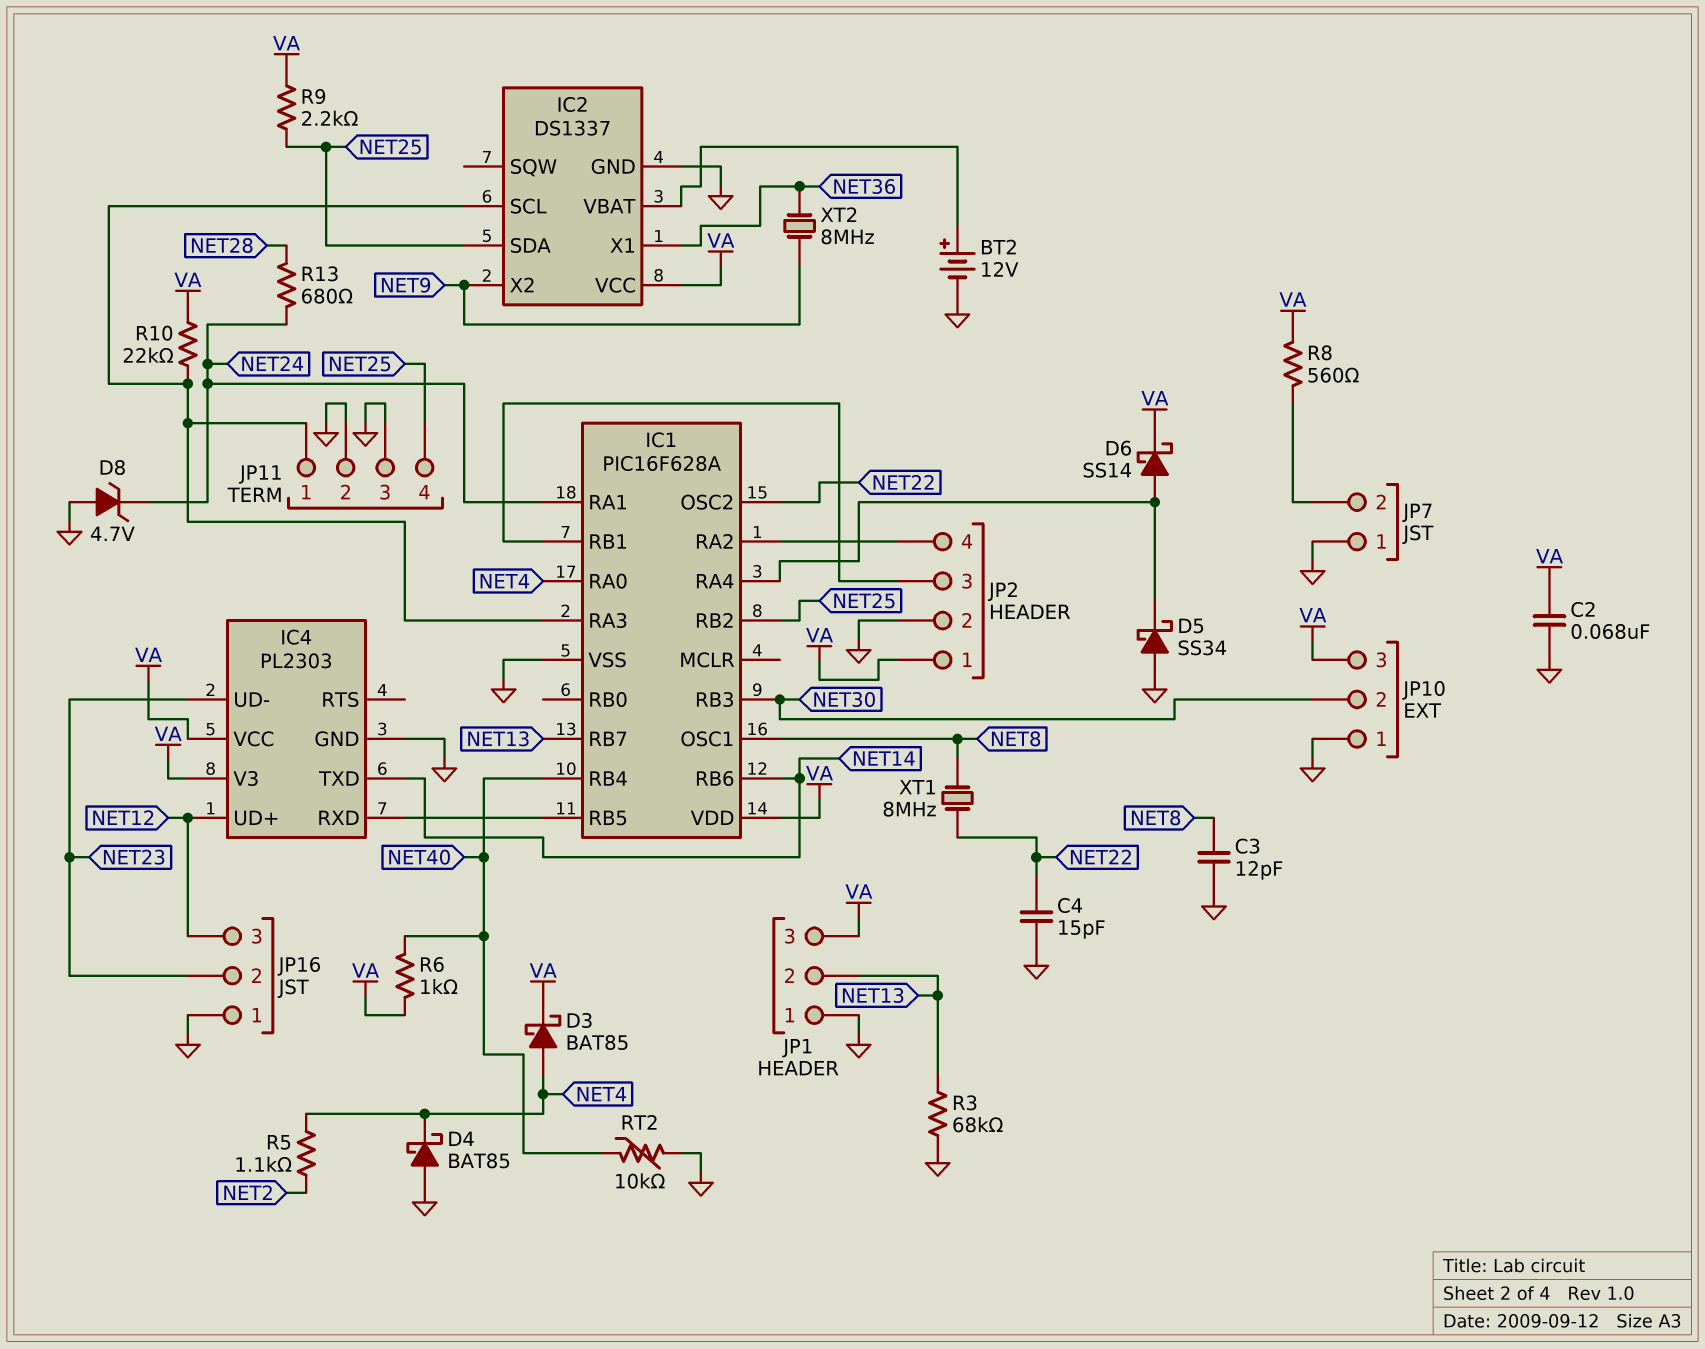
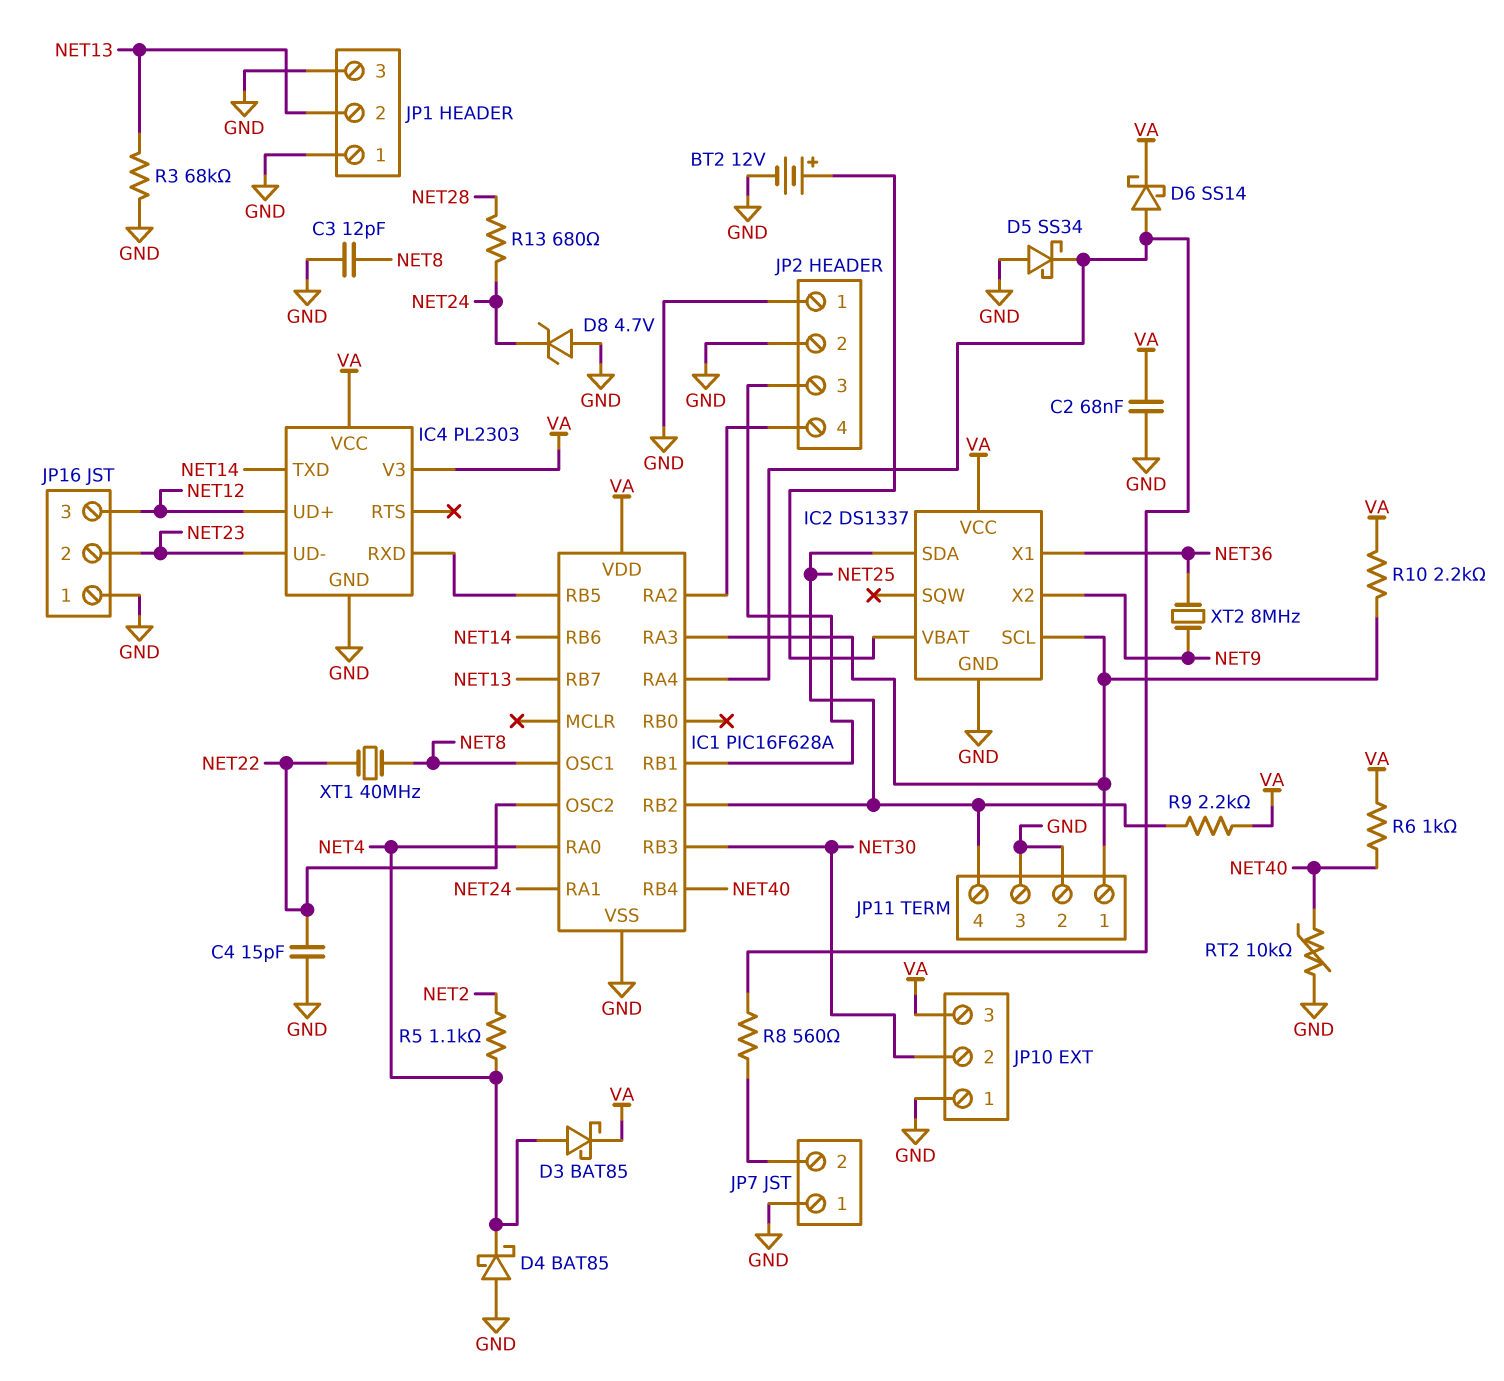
JP1 pin 3: VA -> GND
JP2 pin 1: VA -> GND
R8: 560 (JP7/2, VA) -> 560 (IC1/RA4, JP7/2)
R10: 22k (IC1/RA3, VA) -> 2.2k (IC1/RA3, VA)
XT1: 8MHz (NET8, NET22) -> 40MHz (NET8, NET22)

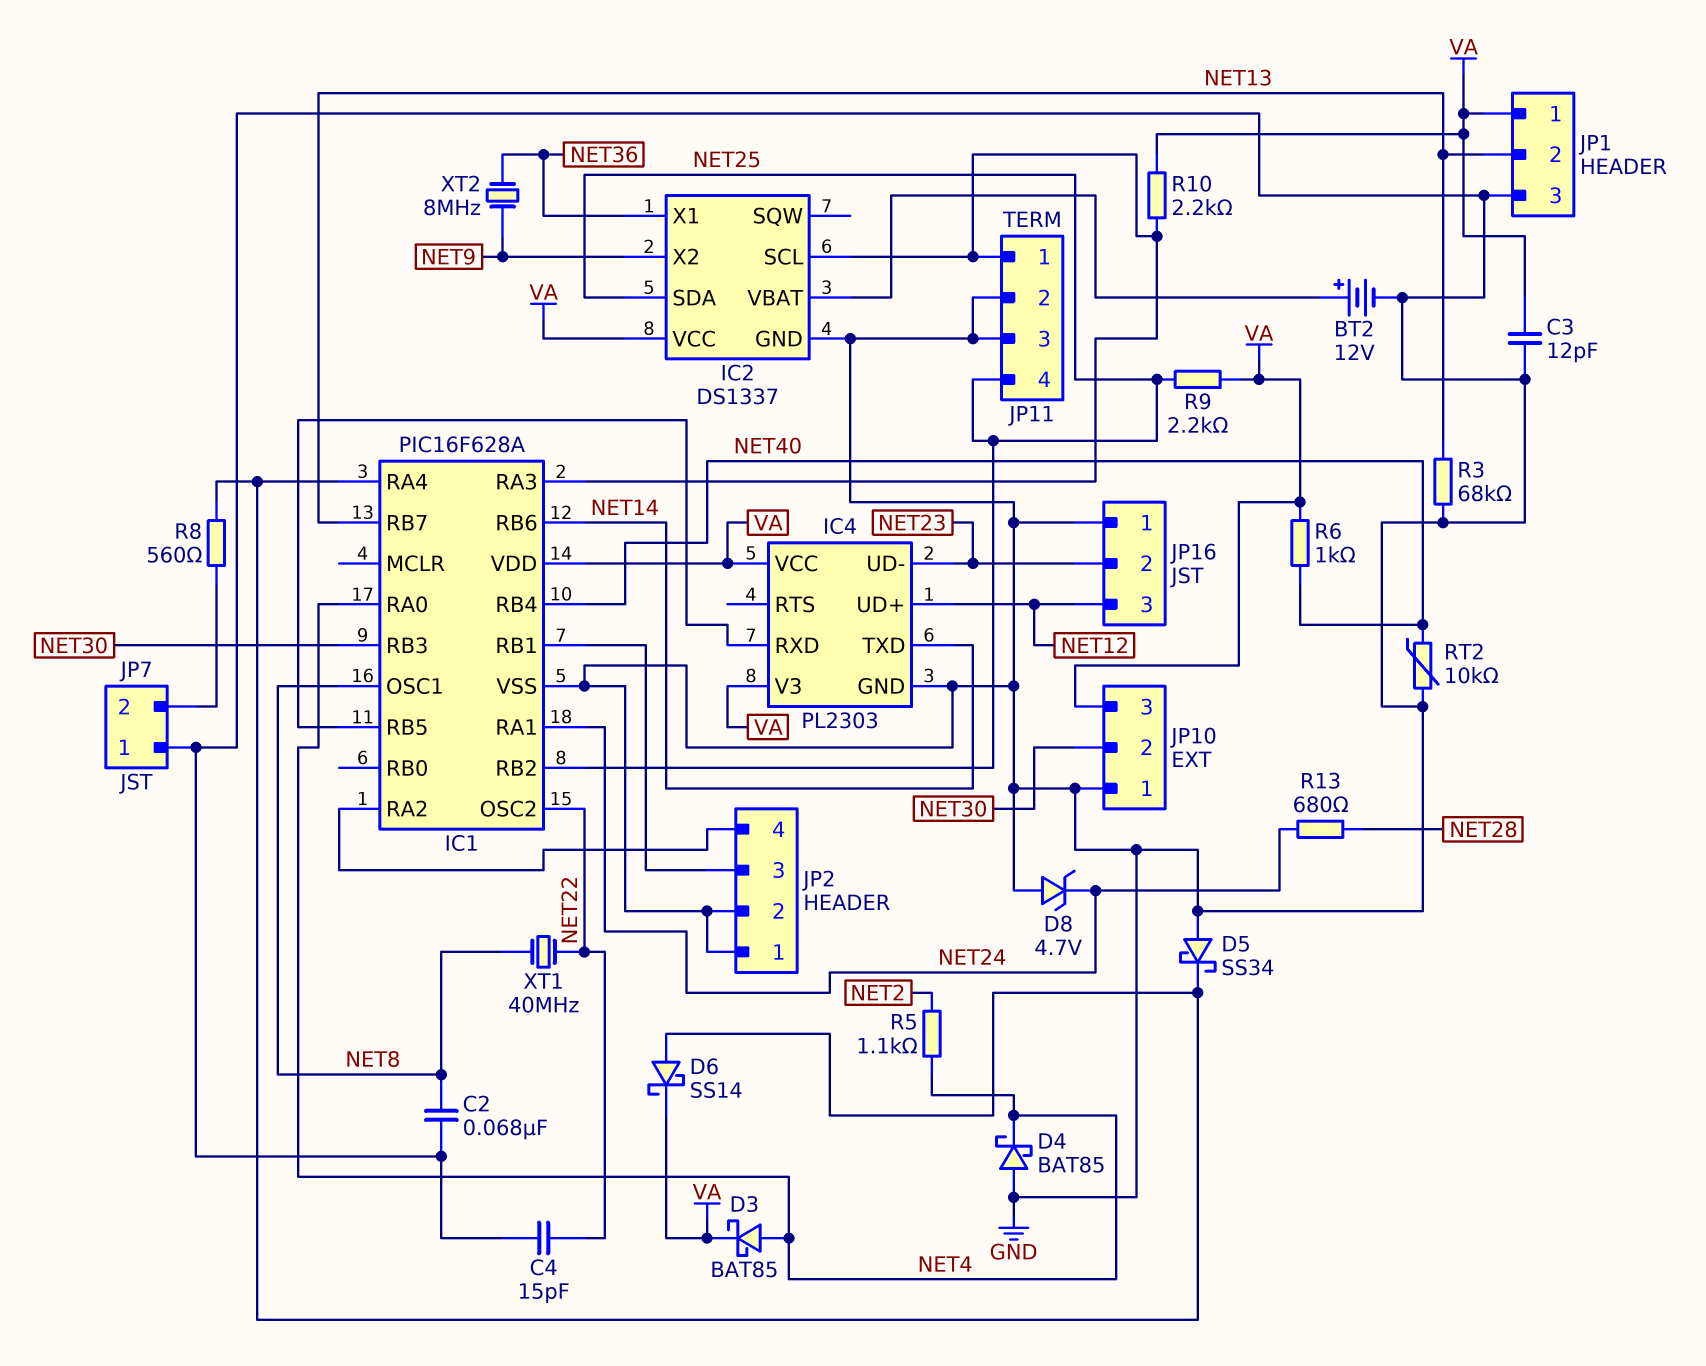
C2: 68nF (GND, VA) -> 68nF (GND, NET8)
C3: 12pF (GND, NET8) -> 12pF (GND, VA)
JP1 pin 1: GND -> VA

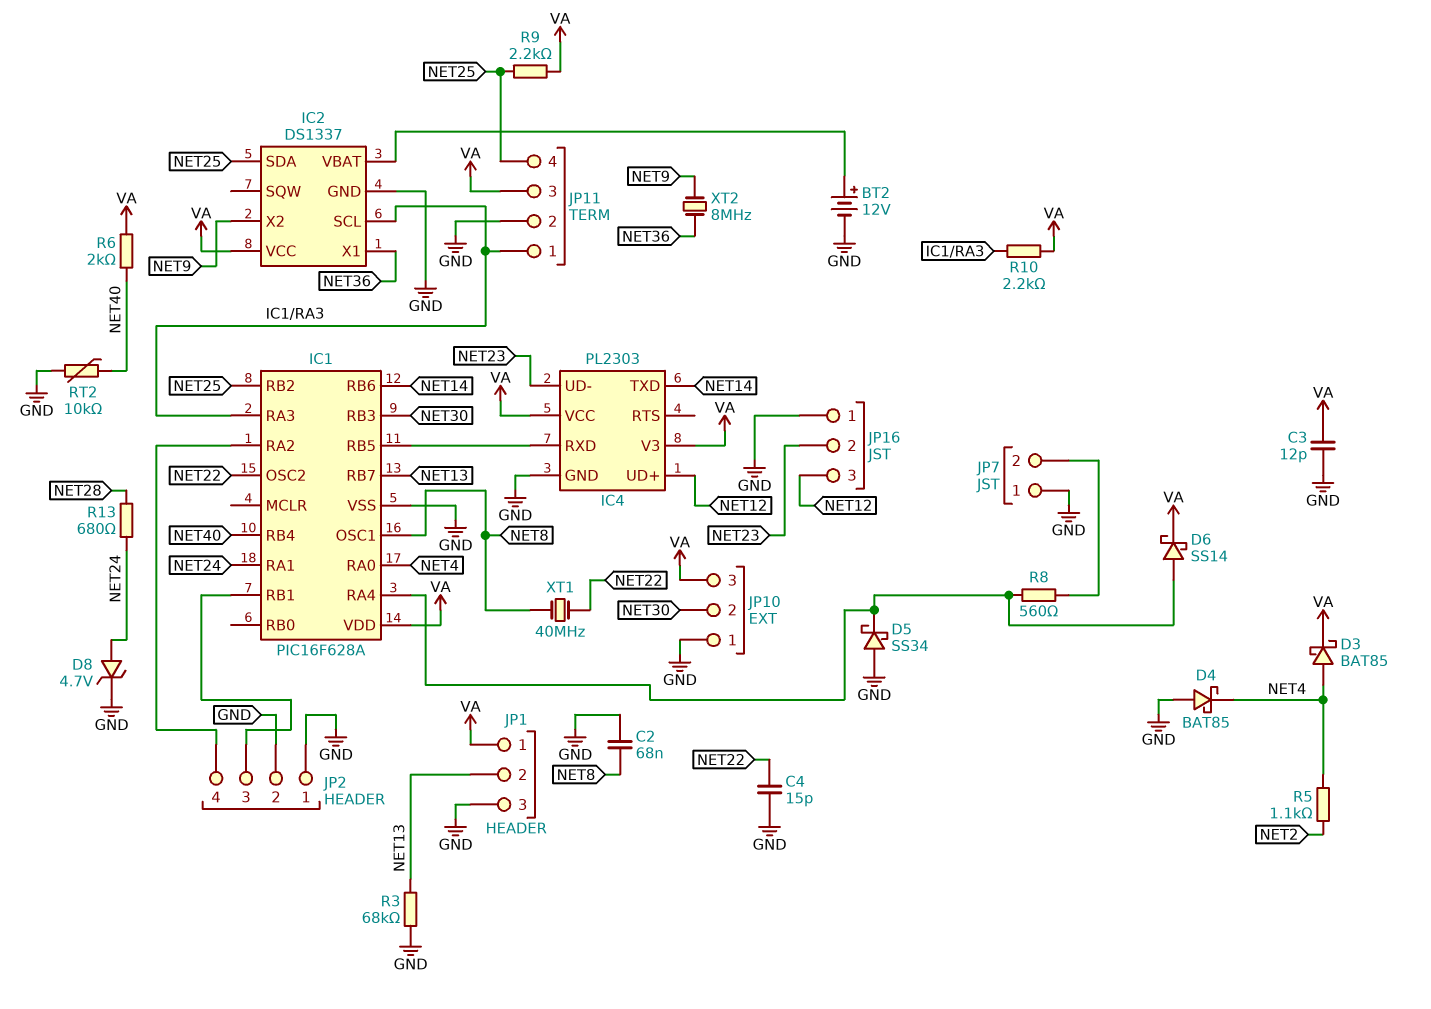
D8: zener 4.7V (A GND, K NET24) -> zener 4.7V (A NET24, K GND)
JP11 pin 3: GND -> VA
R6: 1k (NET40, VA) -> 2k (NET40, VA)

